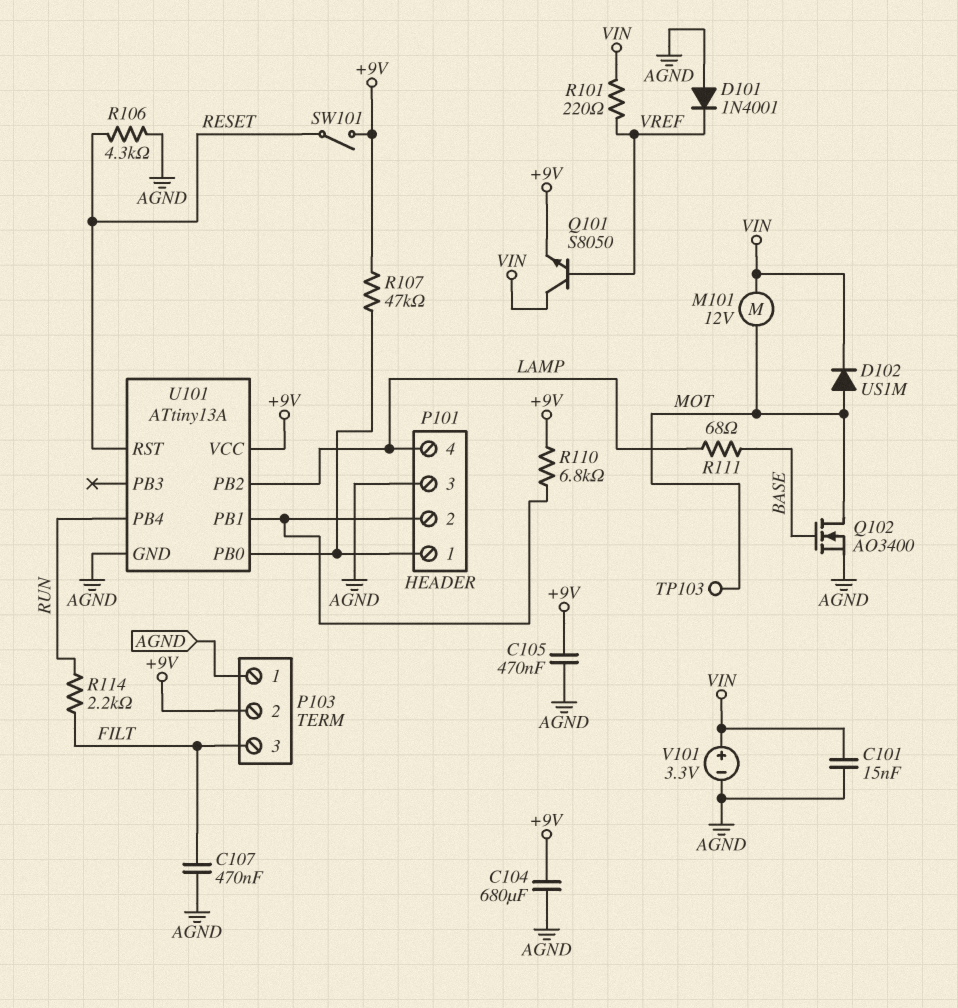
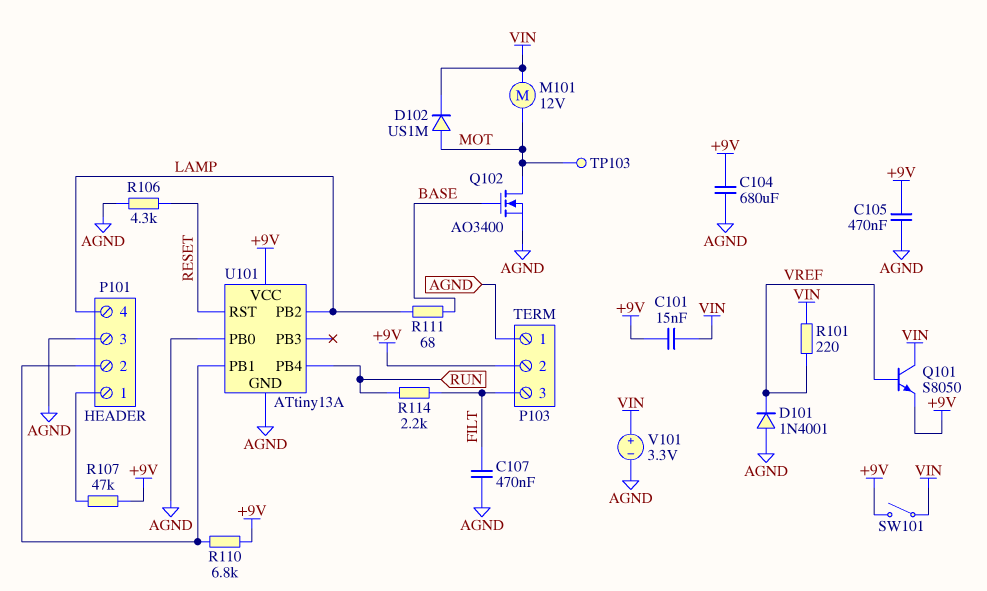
C101: 15nF (AGND, VIN) -> 15nF (+9V, VIN)
SW101: switch (+9V, RESET) -> switch (+9V, VIN)
U101 pin PB0: P101/1 -> AGND

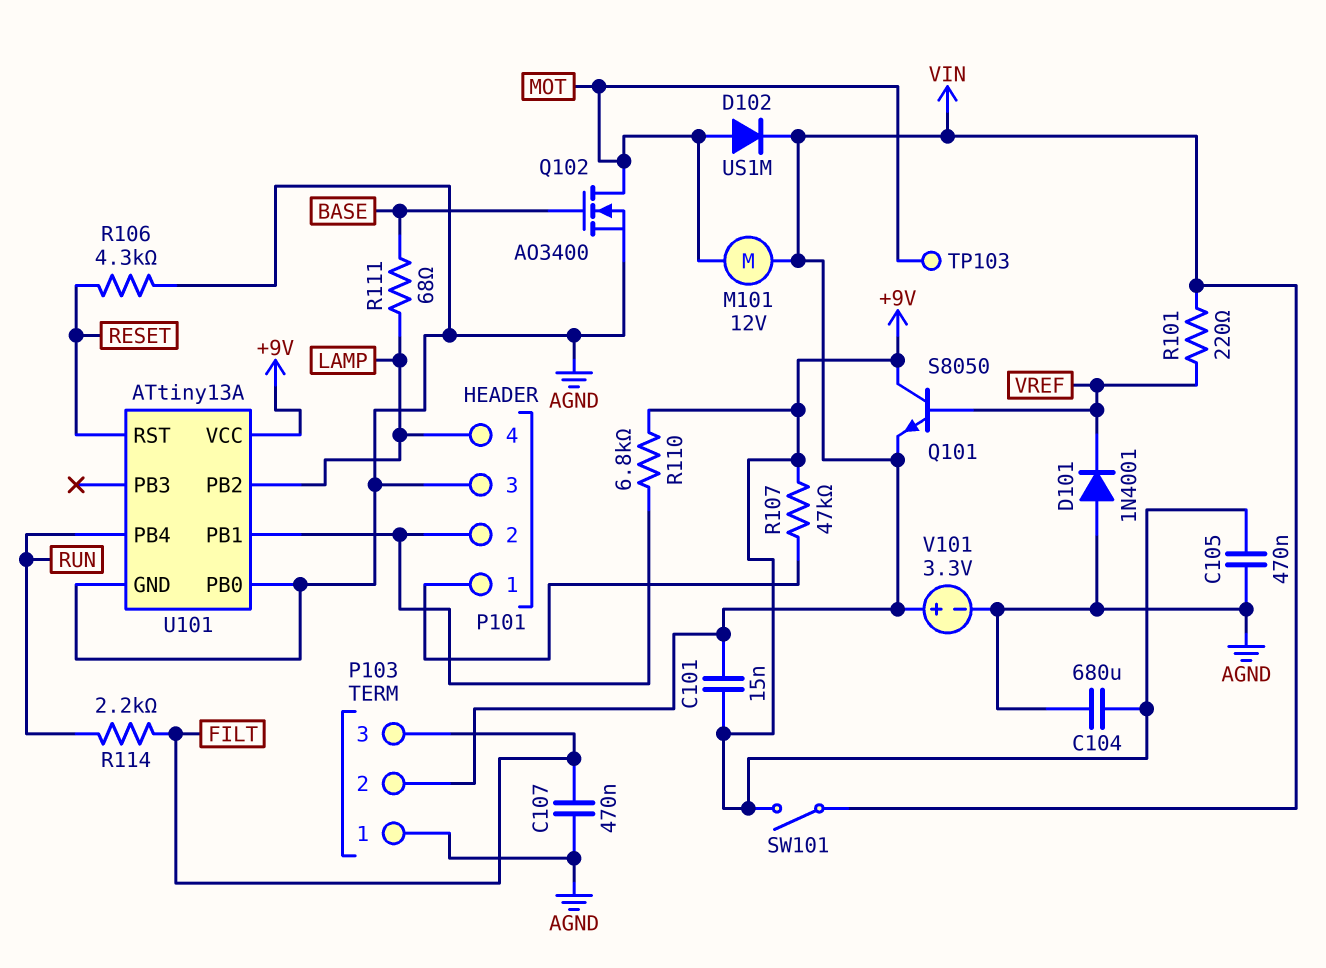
P103 pin 2: +9V -> VIN
Q101: NPN S8050 (B VREF, C VIN, E +9V) -> NPN S8050 (B VREF, C +9V, E VIN)

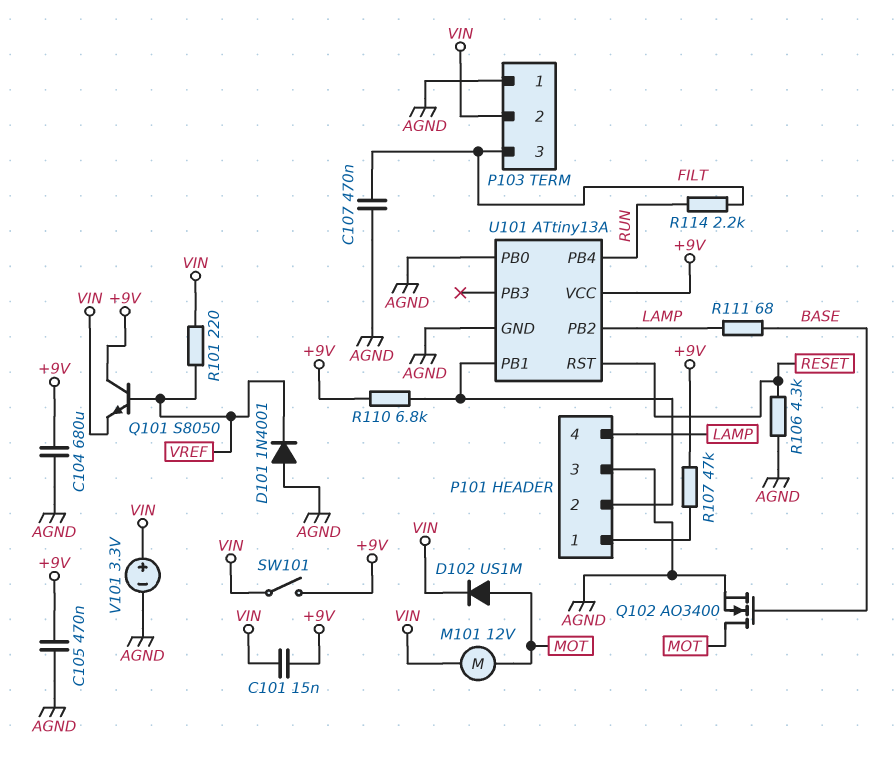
TP103: test point (MOT) -> none

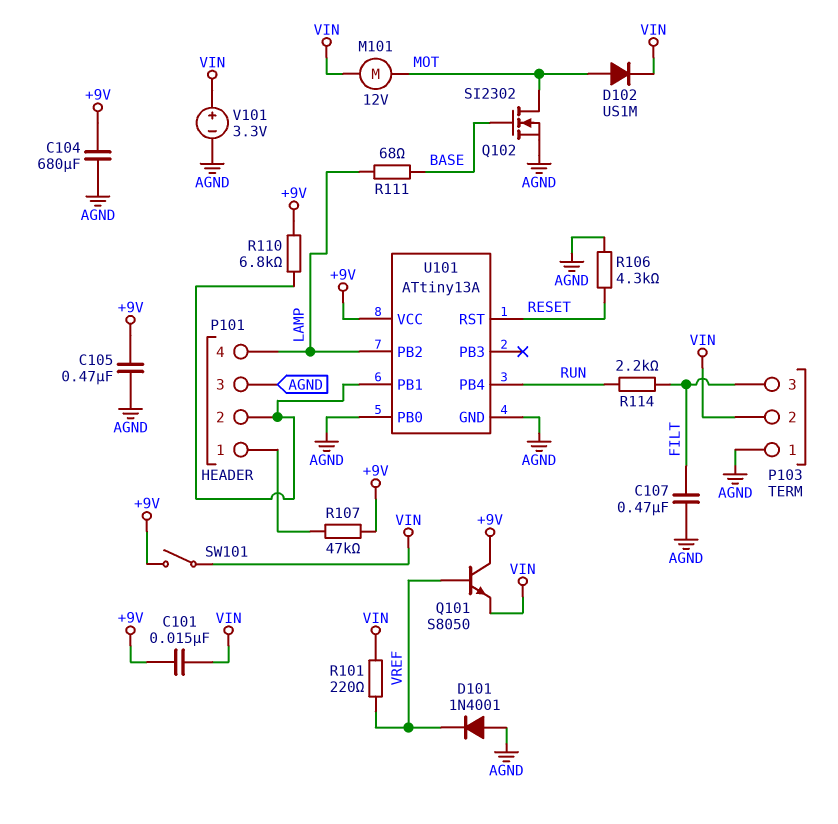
Q102: NMOS AO3400 (G BASE, D MOT, S AGND) -> NMOS SI2302 (G BASE, D MOT, S AGND)

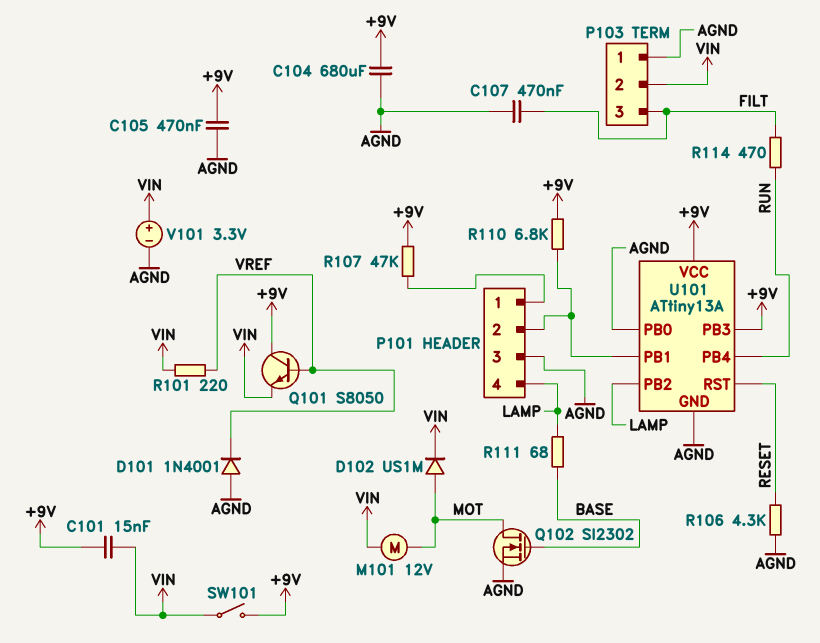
R114: 2.2k (FILT, RUN) -> 470 (FILT, RUN)
U101 pin PB3: none -> +9V

